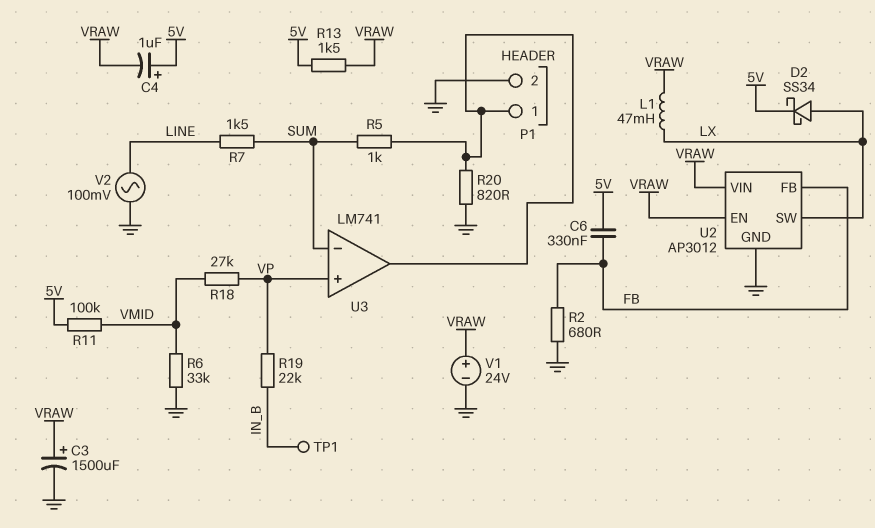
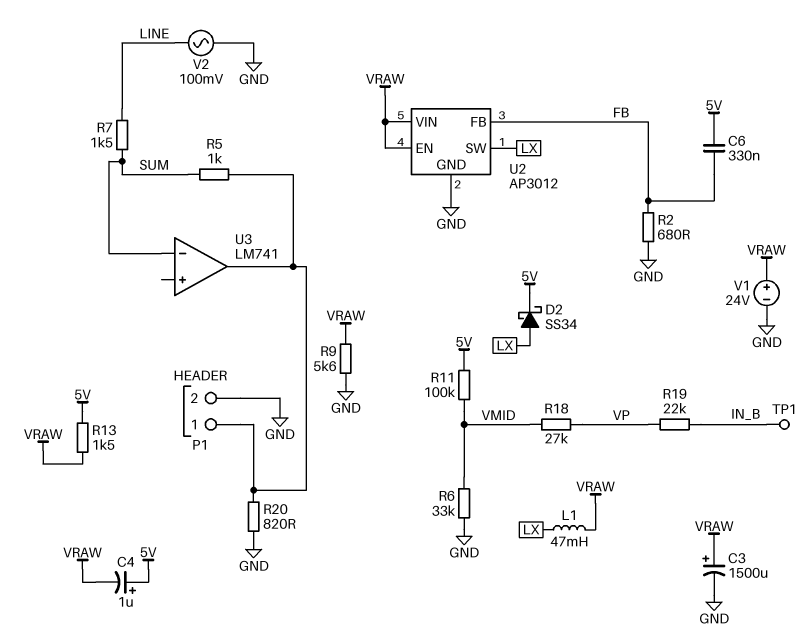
R9: none -> 5.6k (GND, VRAW)
U3 pin in+: VP -> none

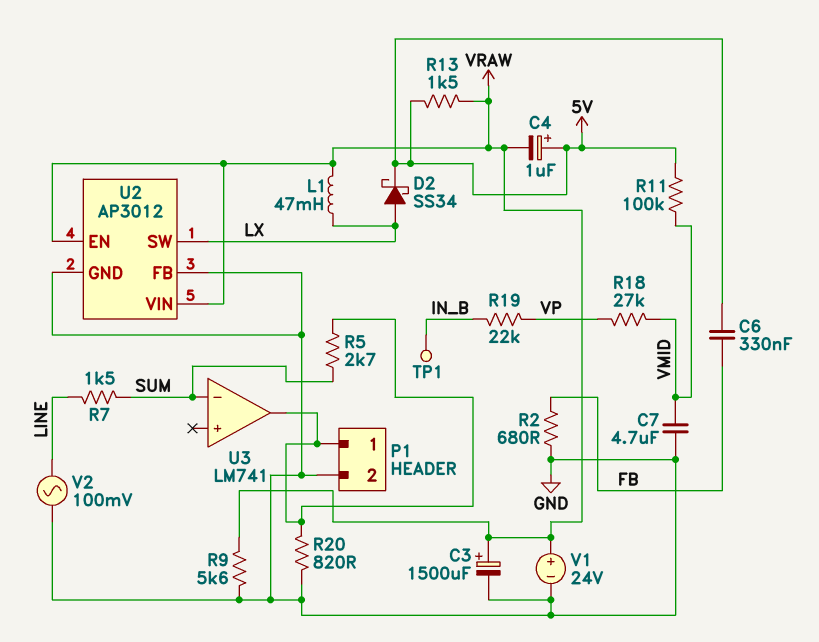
C7: none -> 4.7uF (GND, VMID)
R5: 1k (P1/1, SUM) -> 2.7k (P1/1, SUM)
R6: 33k (GND, VMID) -> none
U2 pin FB: FB -> GND

